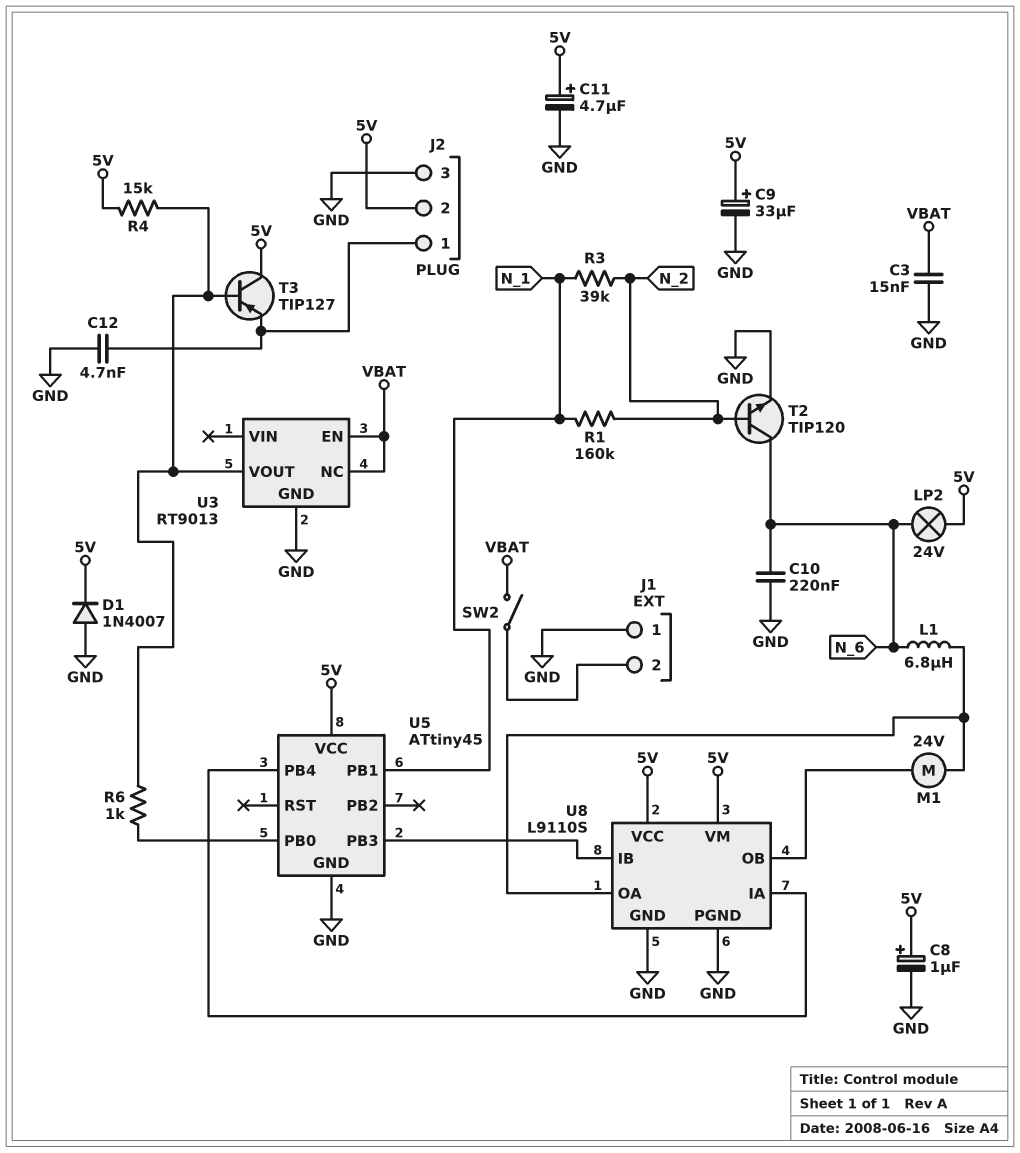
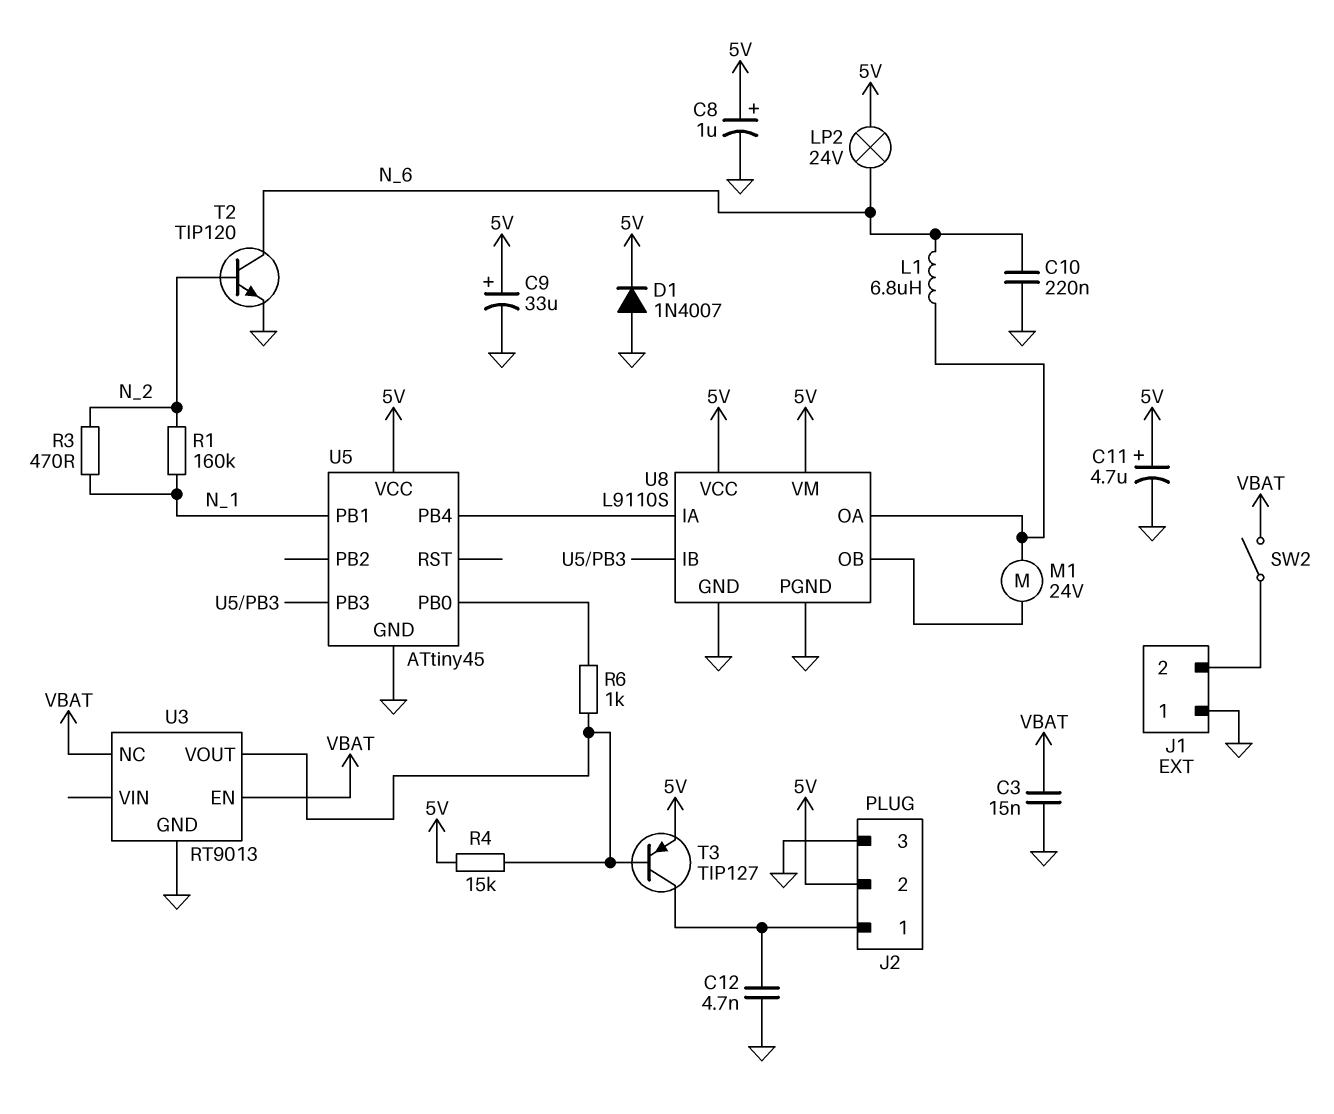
R3: 39k (N_1, N_2) -> 470 (N_1, N_2)
T3: PNP TIP127 (B U3/VOUT, C 5V, E J2/1) -> PNP TIP127 (B U3/VOUT, C J2/1, E 5V)

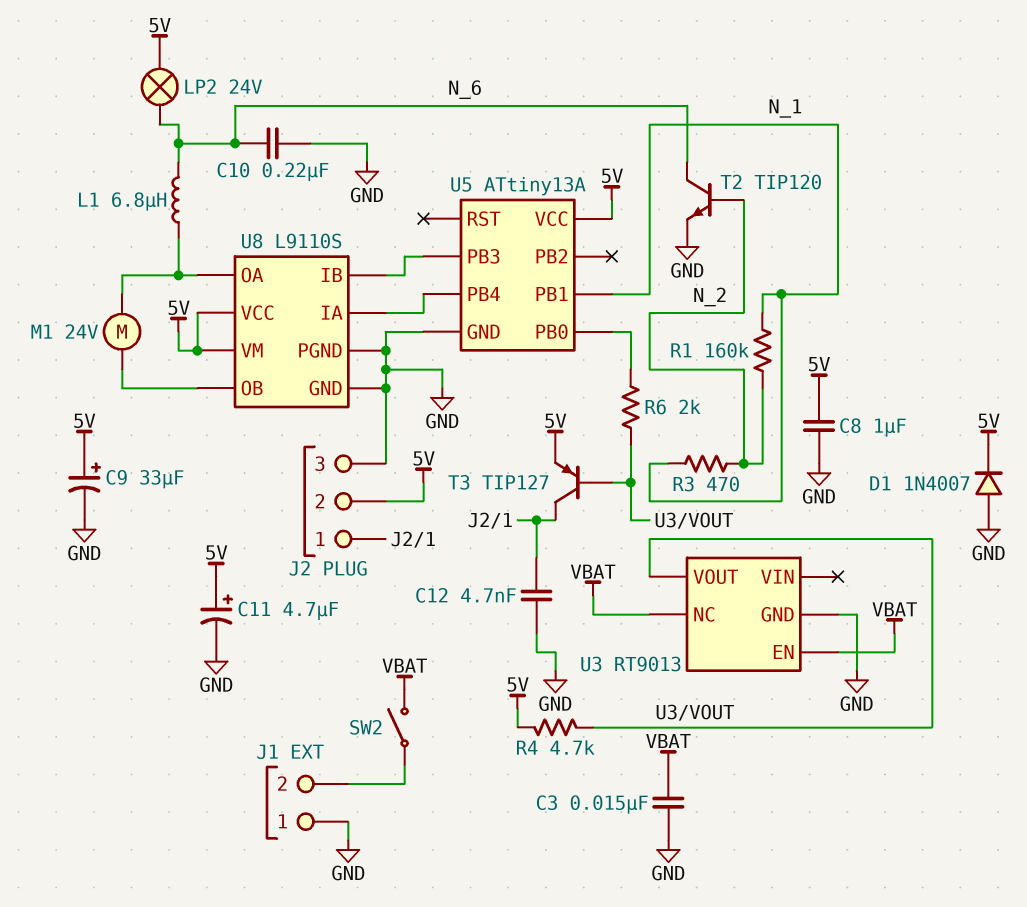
C8: 1uF (plus 5V, minus GND) -> 1uF (5V, GND)
R4: 15k (5V, U3/VOUT) -> 4.7k (5V, U3/VOUT)
R6: 1k (U3/VOUT, U5/PB0) -> 2k (U3/VOUT, U5/PB0)
U5: ATtiny45 -> ATtiny13A

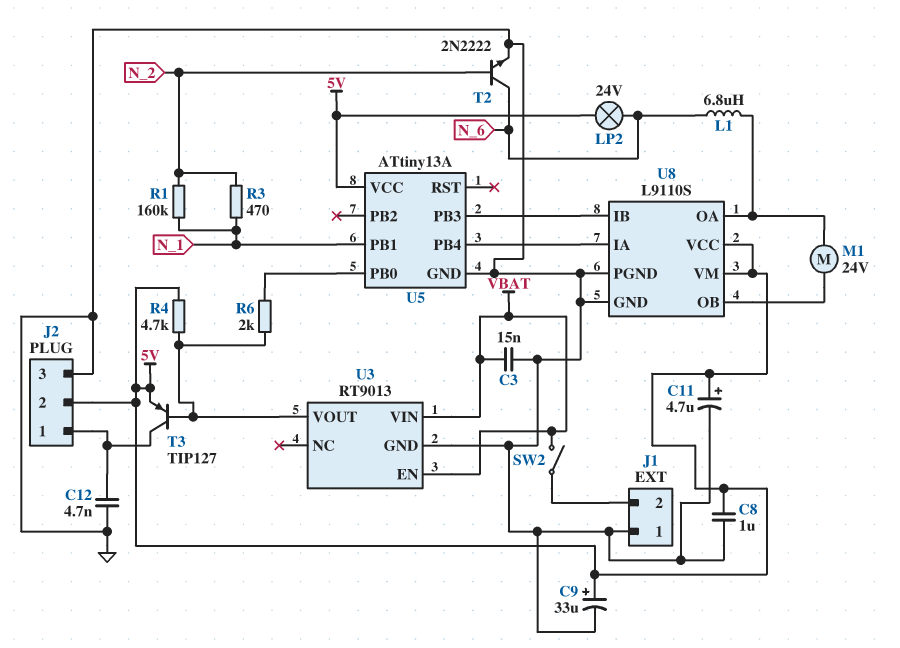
C10: 220nF (GND, N_6) -> none
D1: diode 1N4007 (A GND, K 5V) -> none
T2: NPN TIP120 (B N_2, C N_6, E GND) -> NPN 2N2222 (B N_2, C N_6, E GND)
U3 pin NC: VBAT -> none
U3 pin VIN: none -> VBAT

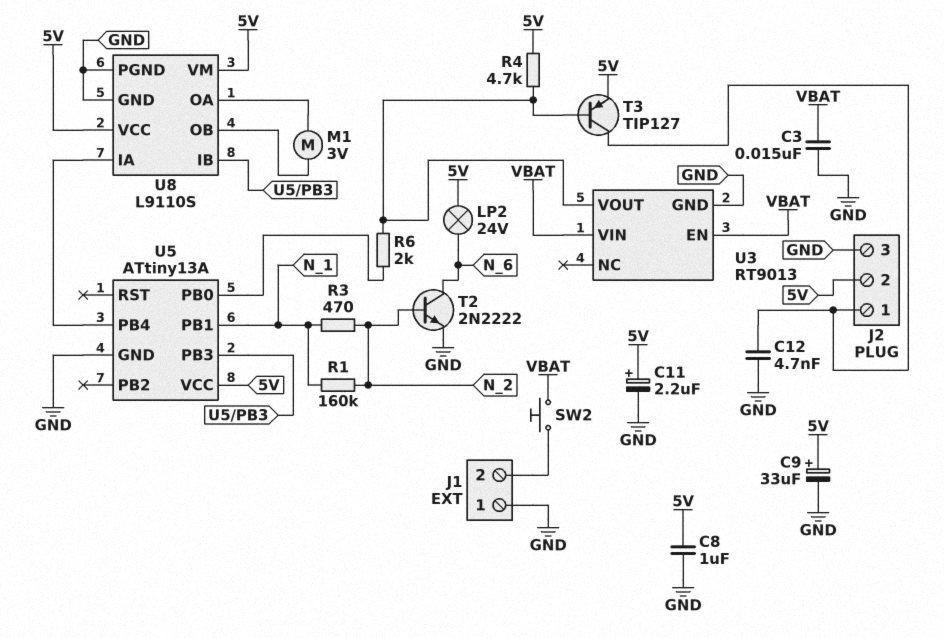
C11: 4.7uF (plus 5V, minus GND) -> 2.2uF (plus 5V, minus GND)
L1: 6.8uH (N_6, U8/OA) -> none
M1: motor 24V (U8/OA, U8/OB) -> motor 3V (U8/OA, U8/OB)
SW2: switch (J1/2, VBAT) -> button (J1/2, VBAT)

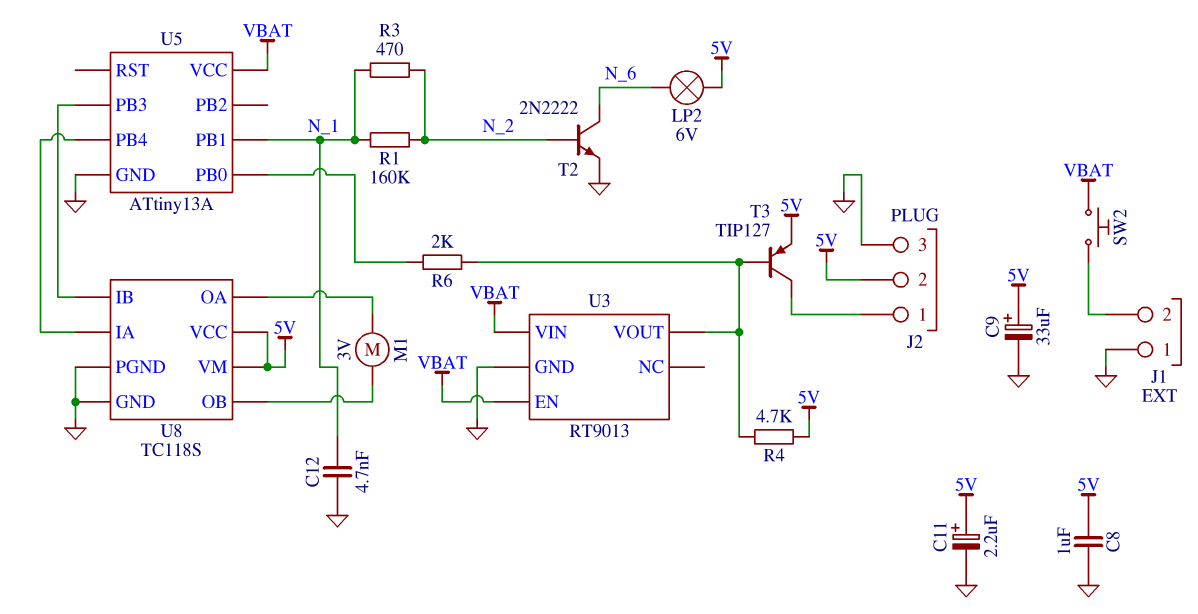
C3: 15nF (GND, VBAT) -> none
C12: 4.7nF (GND, J2/1) -> 4.7nF (GND, N_1)
LP2: lamp 24V (5V, N_6) -> lamp 6V (5V, N_6)
U5 pin VCC: 5V -> VBAT
U8: L9110S -> TC118S

